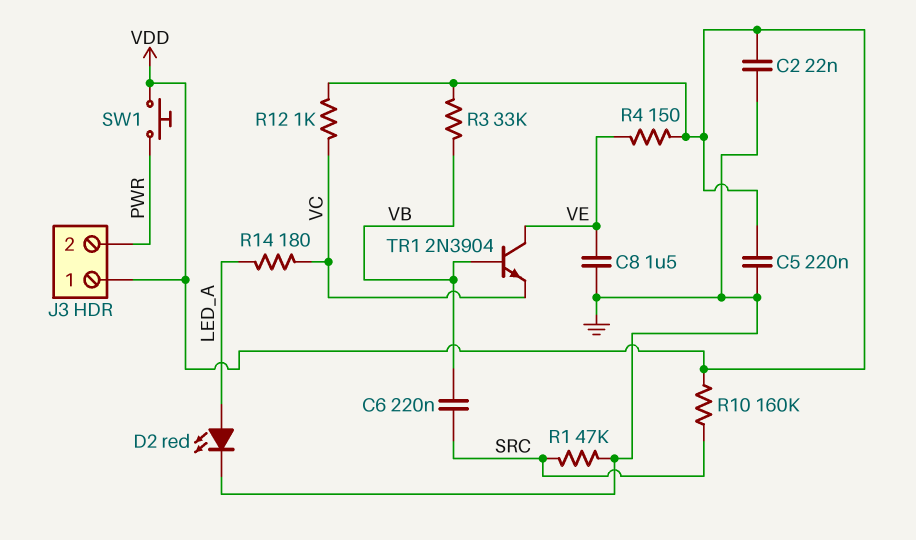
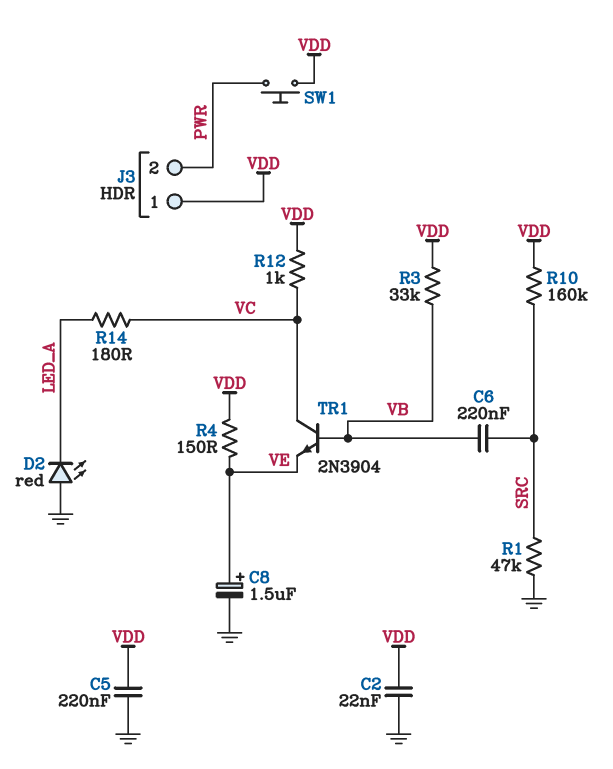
C8: 1.5uF (GND, VE) -> 1.5uF (plus VE, minus GND)
D2: LED red (A LED_A, K GND) -> LED red (A GND, K LED_A)
TR1: NPN 2N3904 (B VB, C VE, E VC) -> NPN 2N3904 (B VB, C VC, E VE)

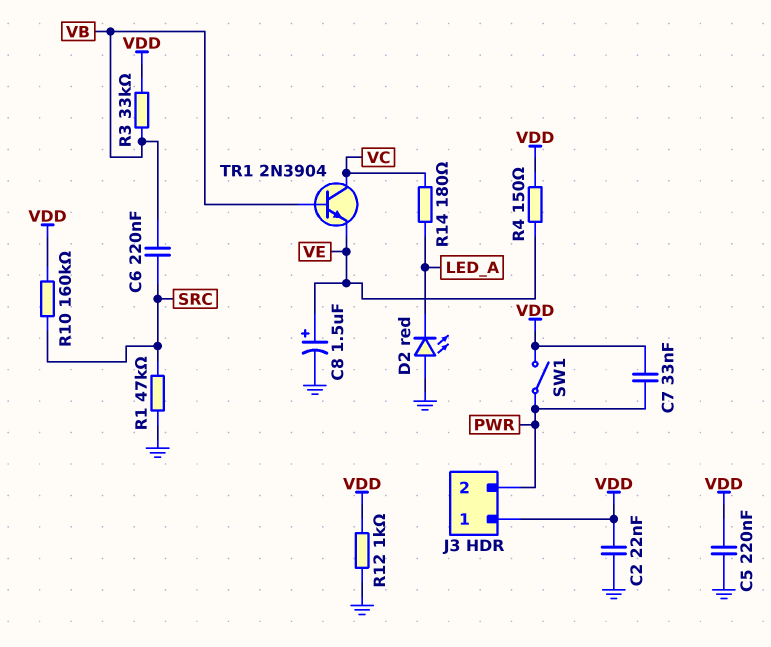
C7: none -> 33nF (PWR, VDD)
R12: 1k (VC, VDD) -> 1k (GND, VDD)
SW1: button (PWR, VDD) -> switch (PWR, VDD)

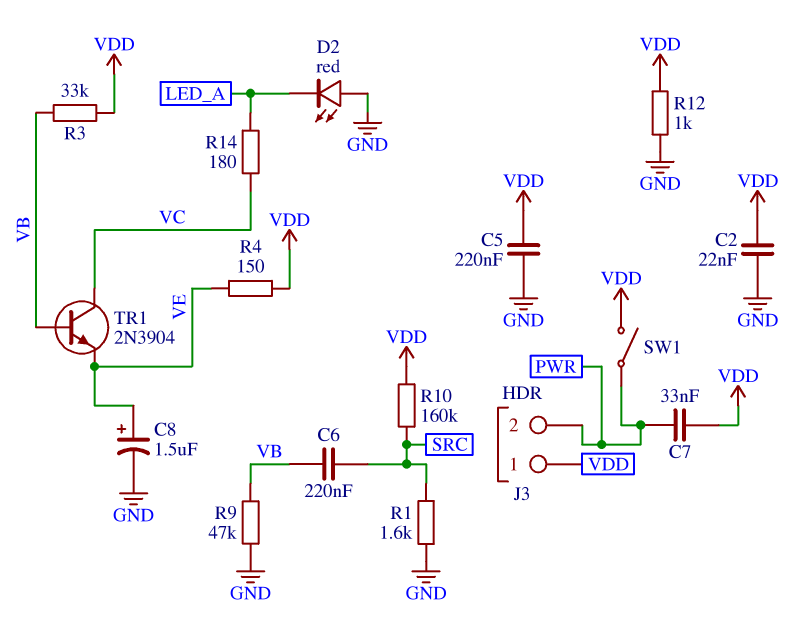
R1: 47k (GND, SRC) -> 1.6k (GND, SRC)
R9: none -> 47k (GND, VB)

